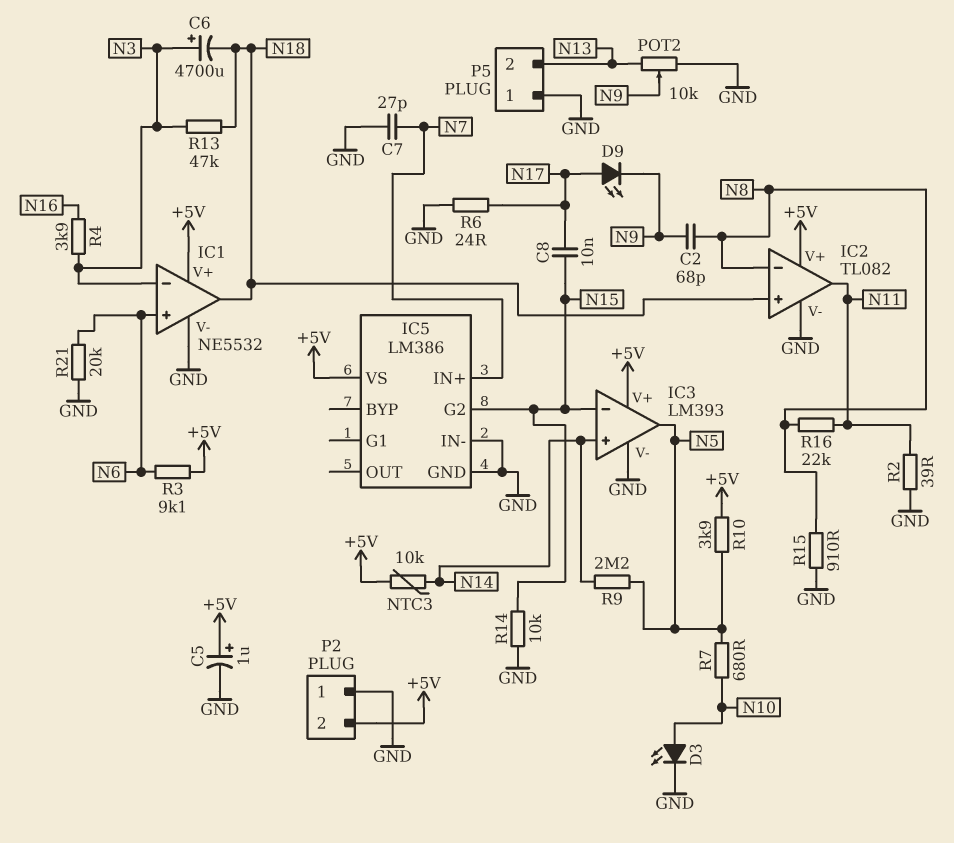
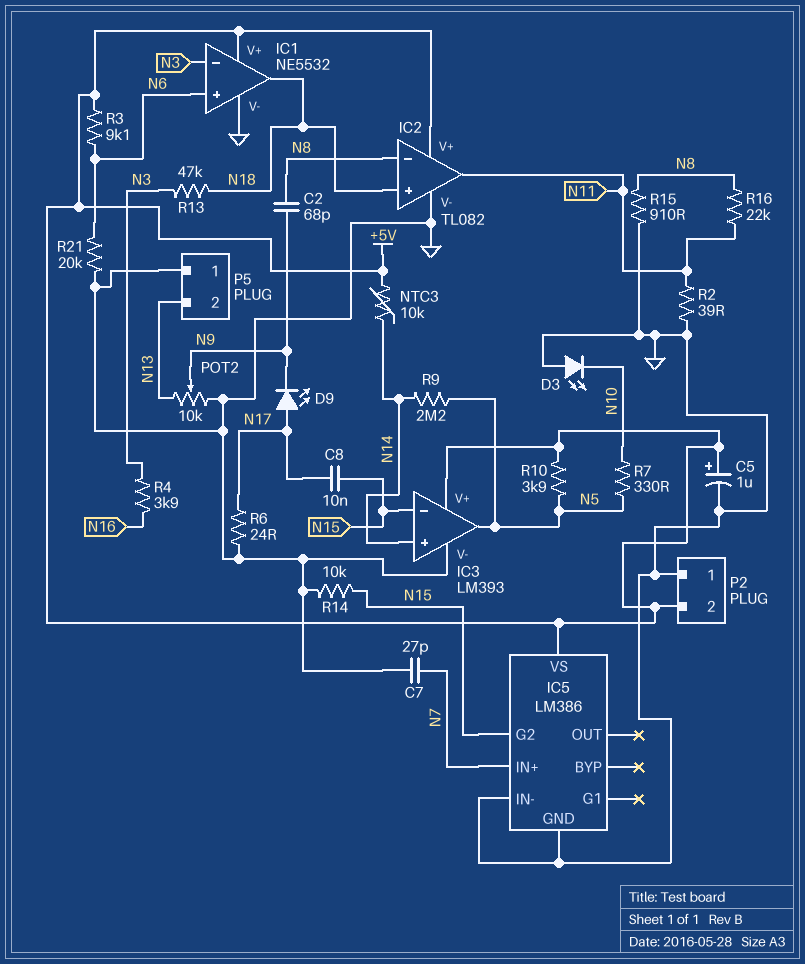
C6: 4700uF (plus N3, minus N18) -> none
D3: LED (A N10, K GND) -> LED (A GND, K N10)
R7: 680 (N5, N10) -> 330 (N5, N10)

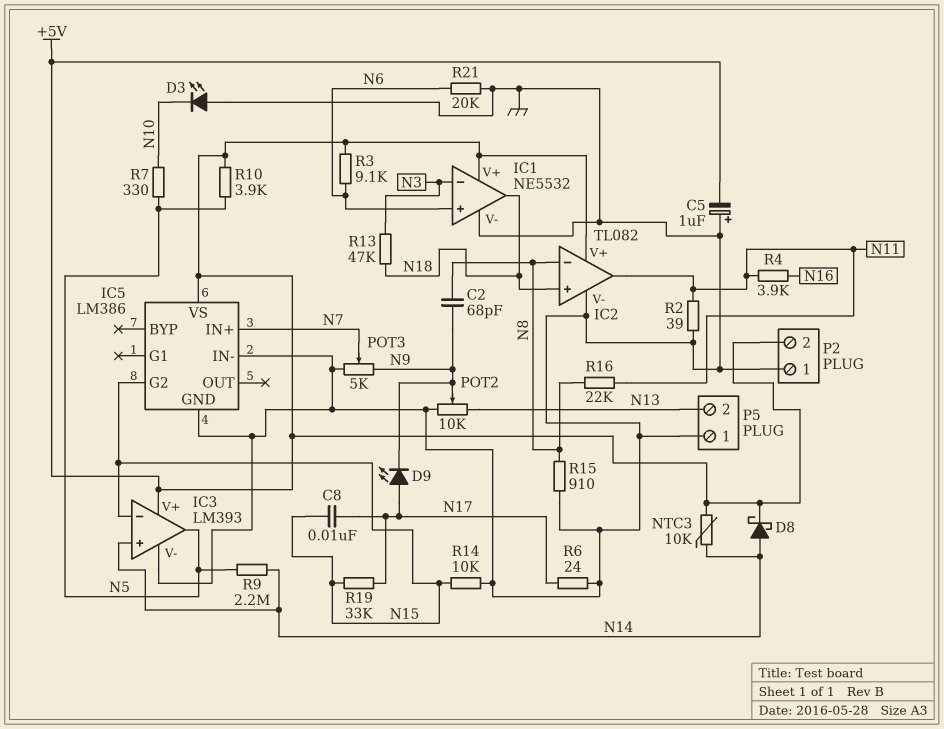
C5: 1uF (plus +5V, minus GND) -> 1uF (plus GND, minus +5V)
C7: 27pF (GND, N7) -> none
D8: none -> schottky (A N14, K +5V)
POT3: none -> 5k (GND, N9, wiper N7)
R4: 3.9k (N3, N16) -> 3.9k (N11, N16)
R19: none -> 33k (N15, N17)

